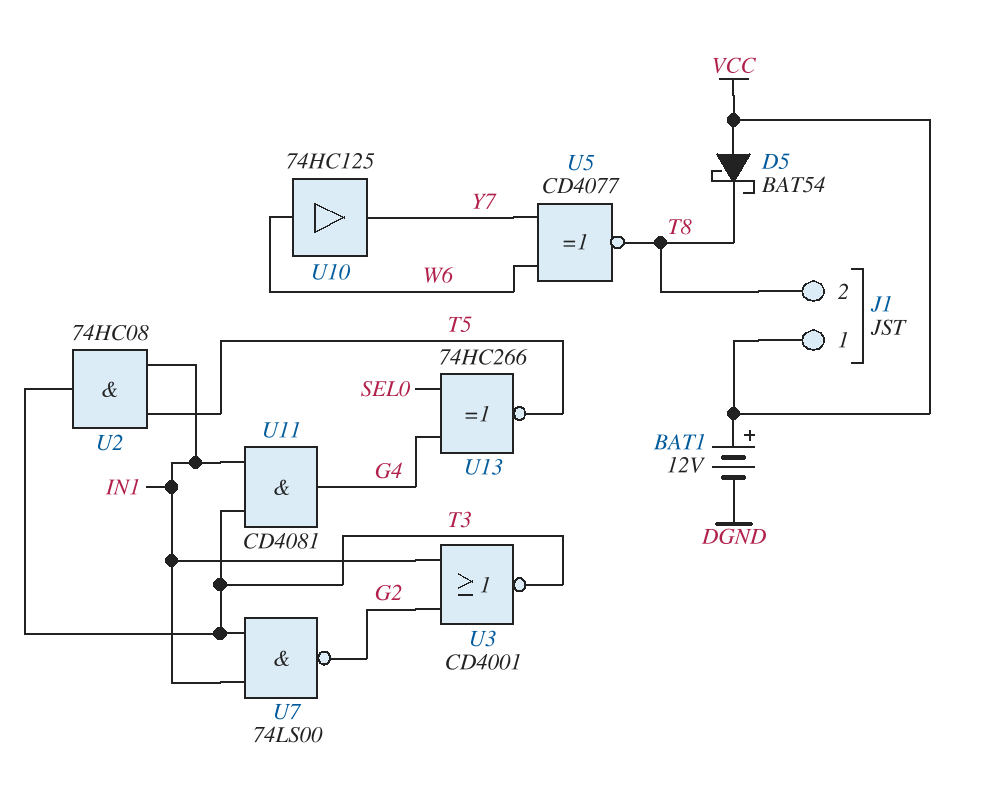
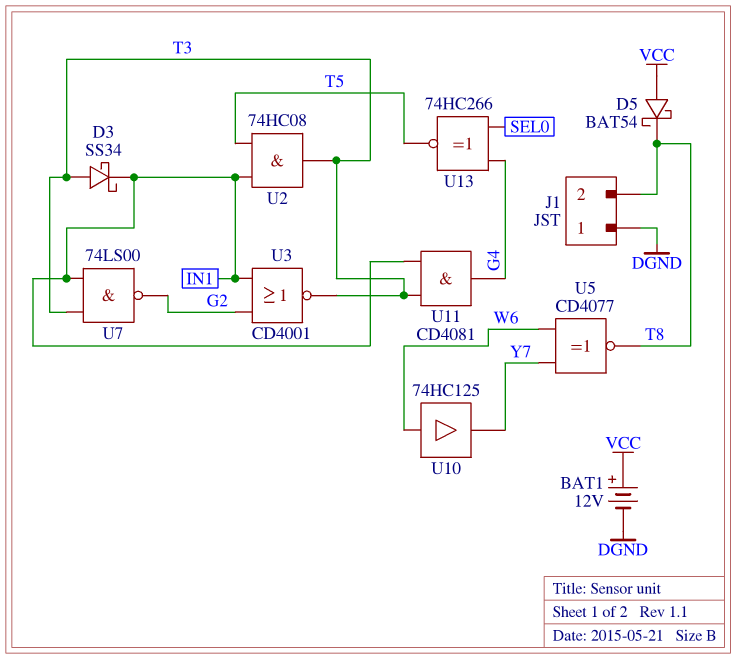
D3: none -> schottky SS34 (A T3, K IN1)
J1 pin 1: VCC -> DGND

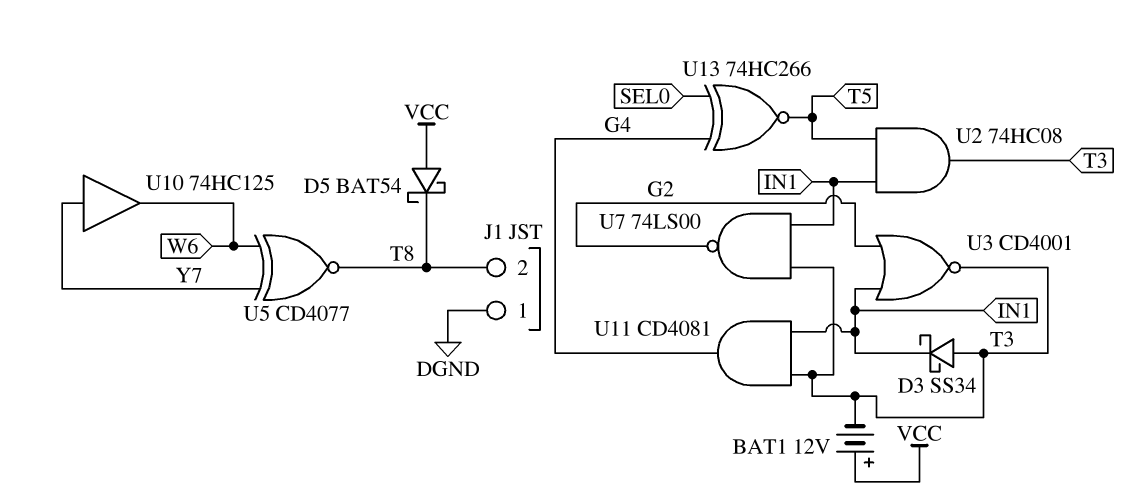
BAT1: 12V (plus VCC, minus DGND) -> 12V (plus VCC, minus T3)
U10: buffer 74HC125 (in W6, out Y7) -> buffer 74HC125 (in Y7, out W6)

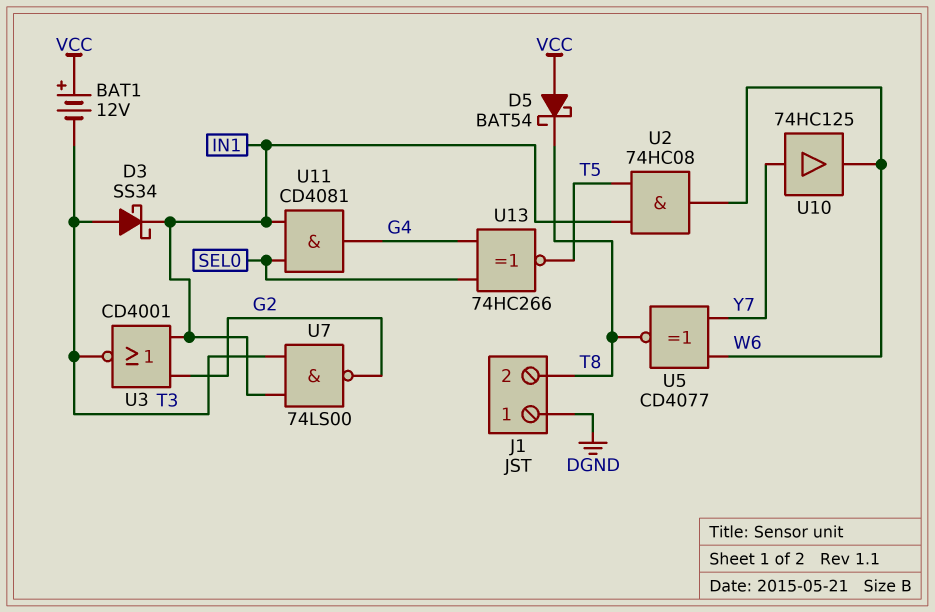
U2: AND 74HC08 (in IN1, in T5, out T3) -> AND 74HC08 (in IN1, in T5, out W6)
U11: AND CD4081 (in IN1, in T3, out G4) -> AND CD4081 (in IN1, in SEL0, out G4)

